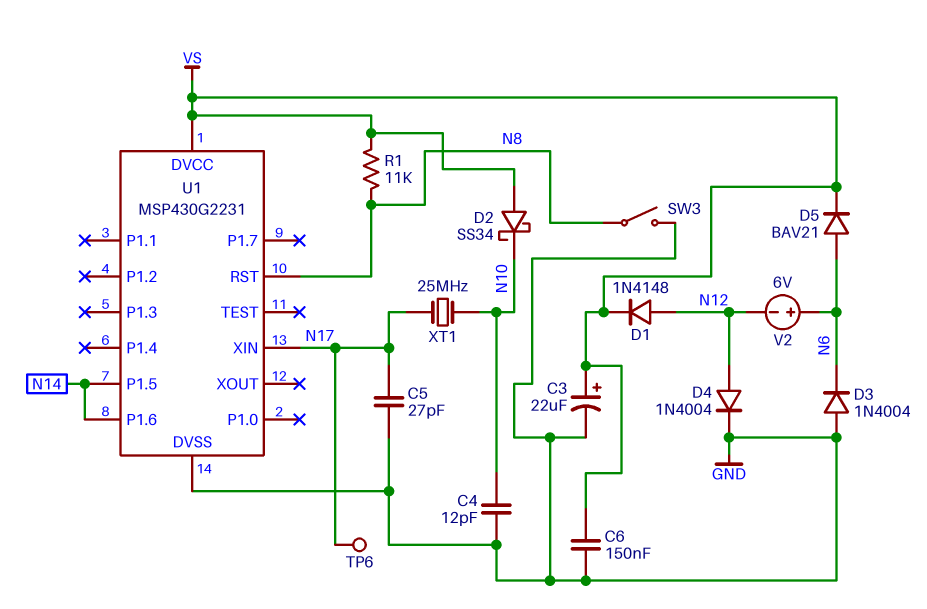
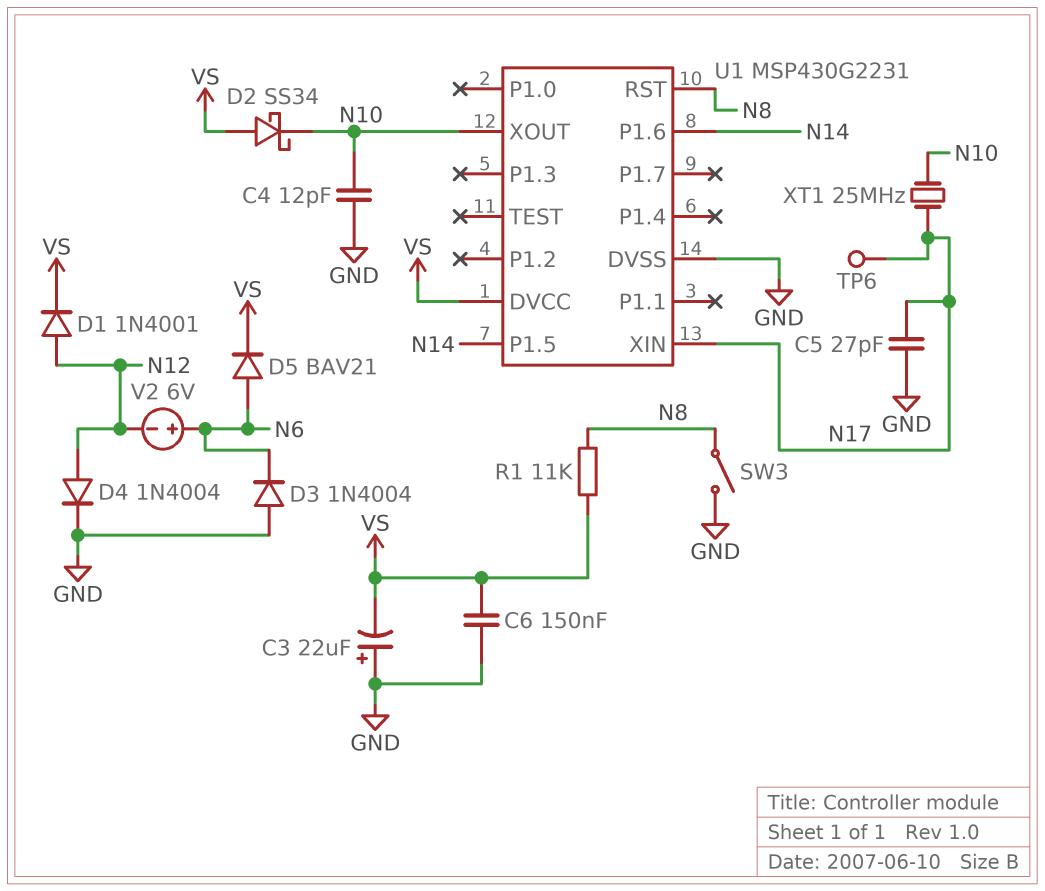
C3: 22uF (plus VS, minus GND) -> 22uF (plus GND, minus VS)
D1: diode 1N4148 (A N12, K VS) -> diode 1N4001 (A N12, K VS)
U1 pin XOUT: none -> N10

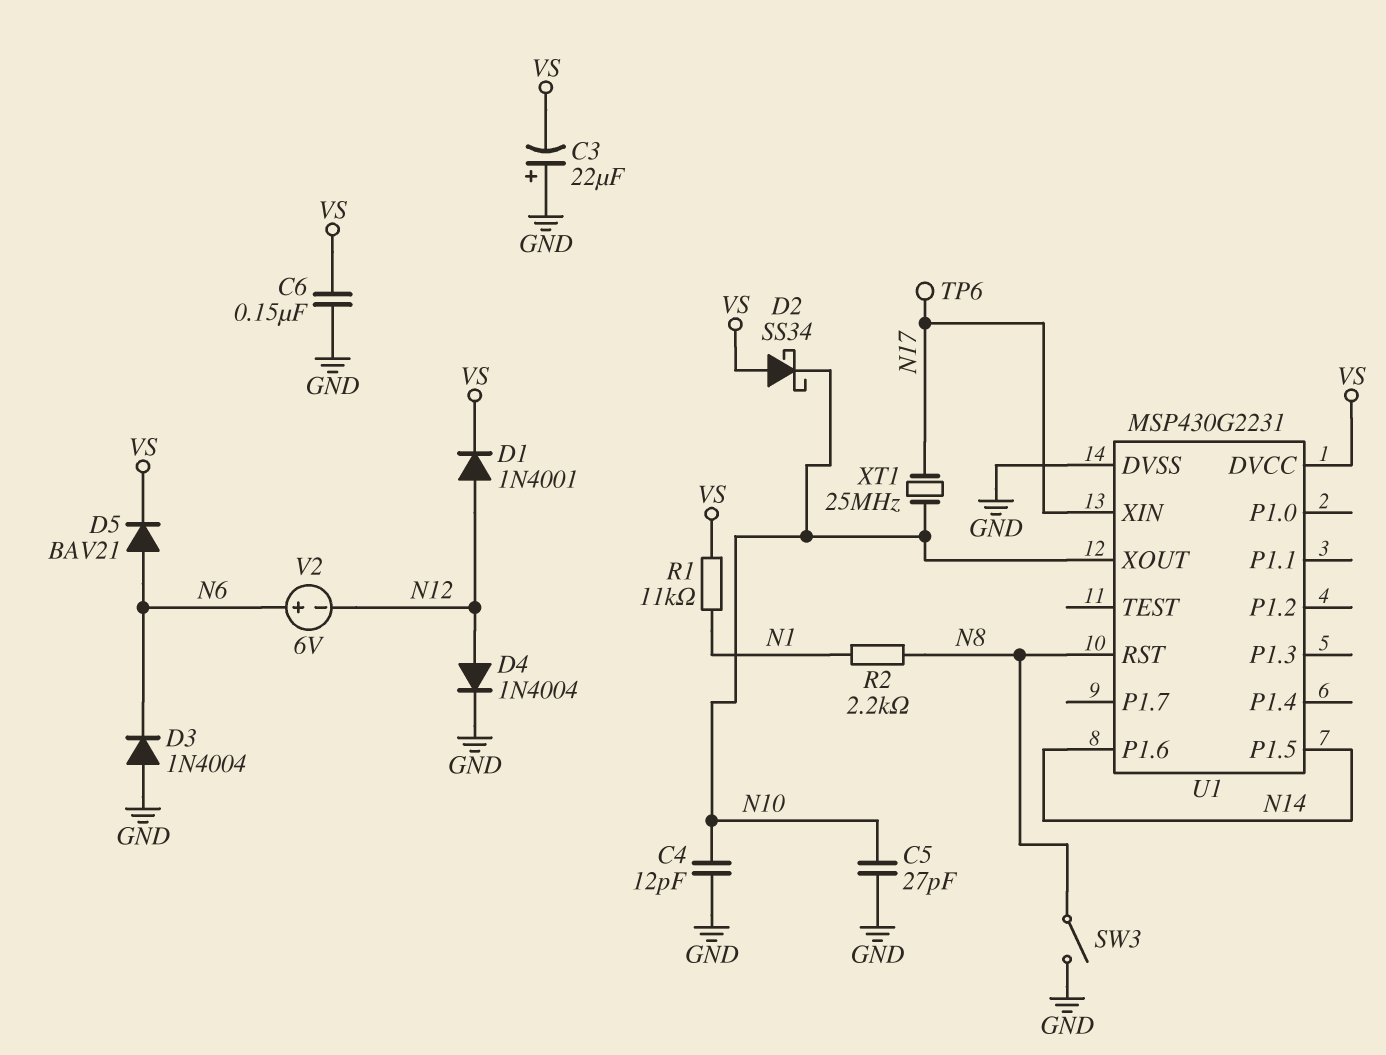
C5: 27pF (GND, N17) -> 27pF (GND, N10)
R1: 11k (N8, VS) -> 11k (N1, VS)
R2: none -> 2.2k (N1, N8)

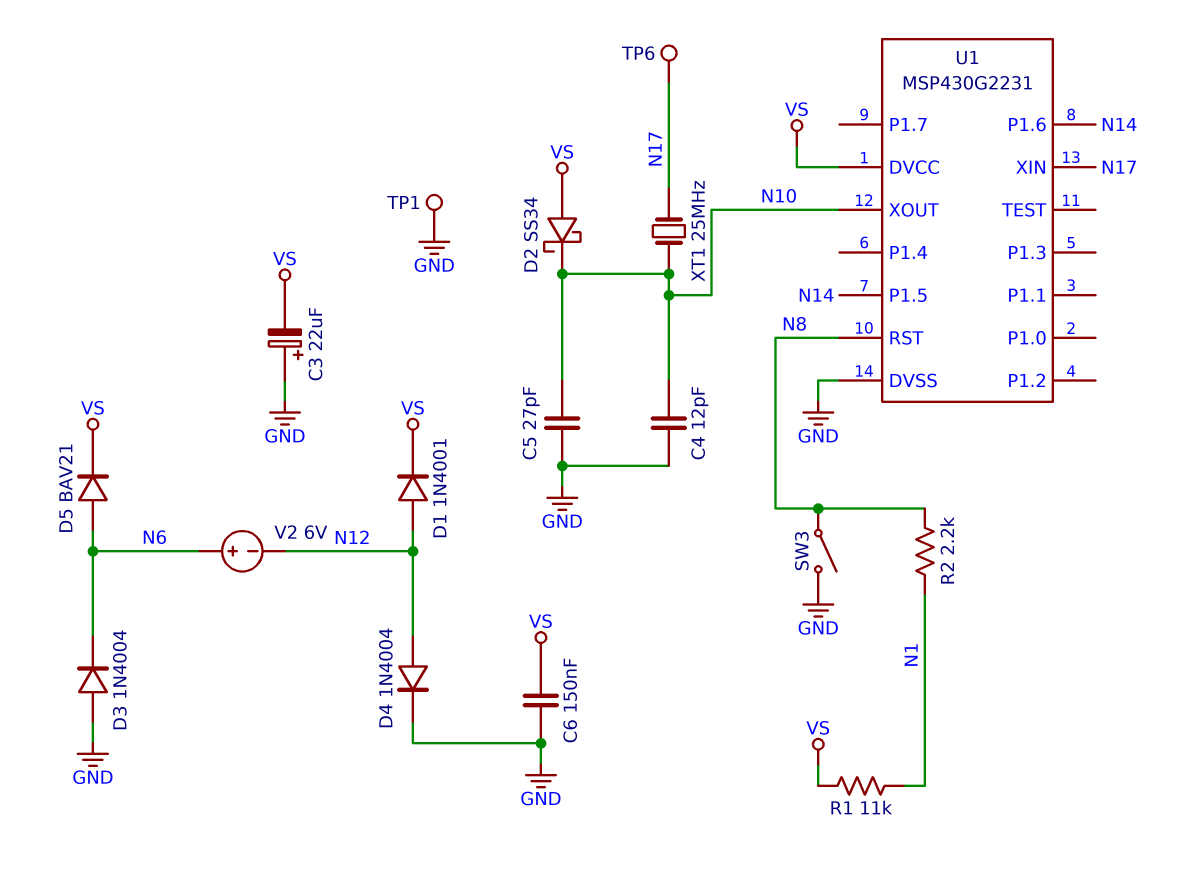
TP1: none -> test point (GND)

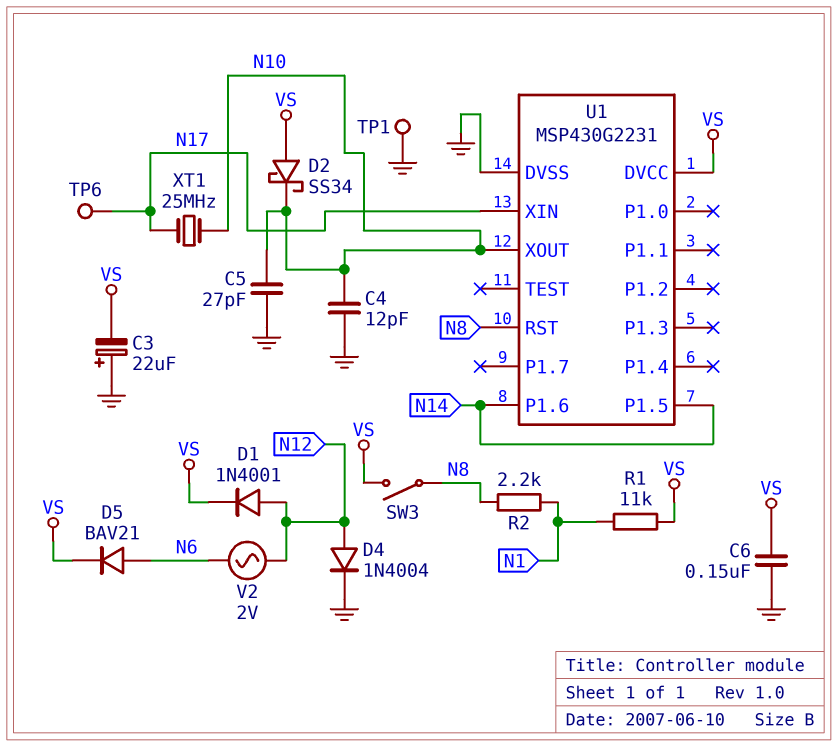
D3: diode 1N4004 (A GND, K N6) -> none
SW3: switch (GND, N8) -> switch (N8, VS)
V2: 6V (plus N6, minus N12) -> AC 2V (N6, N12)

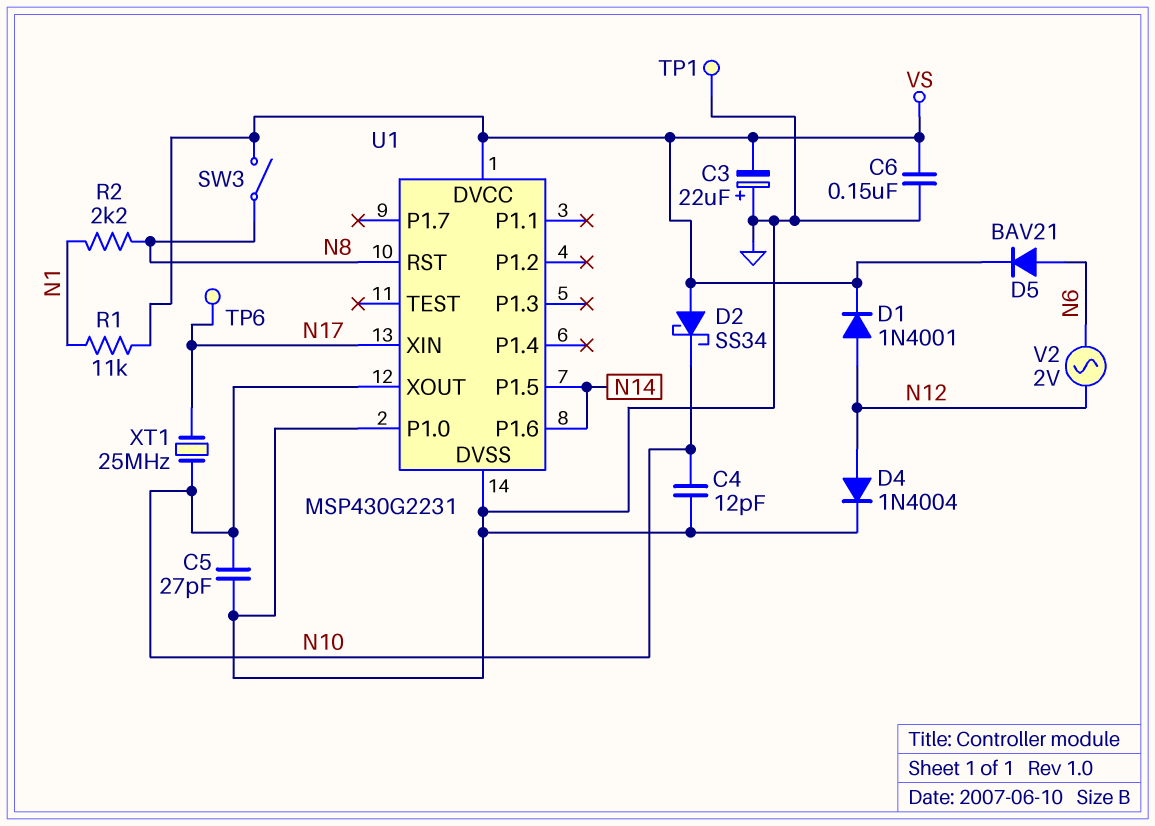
U1 pin P1.0: none -> GND

